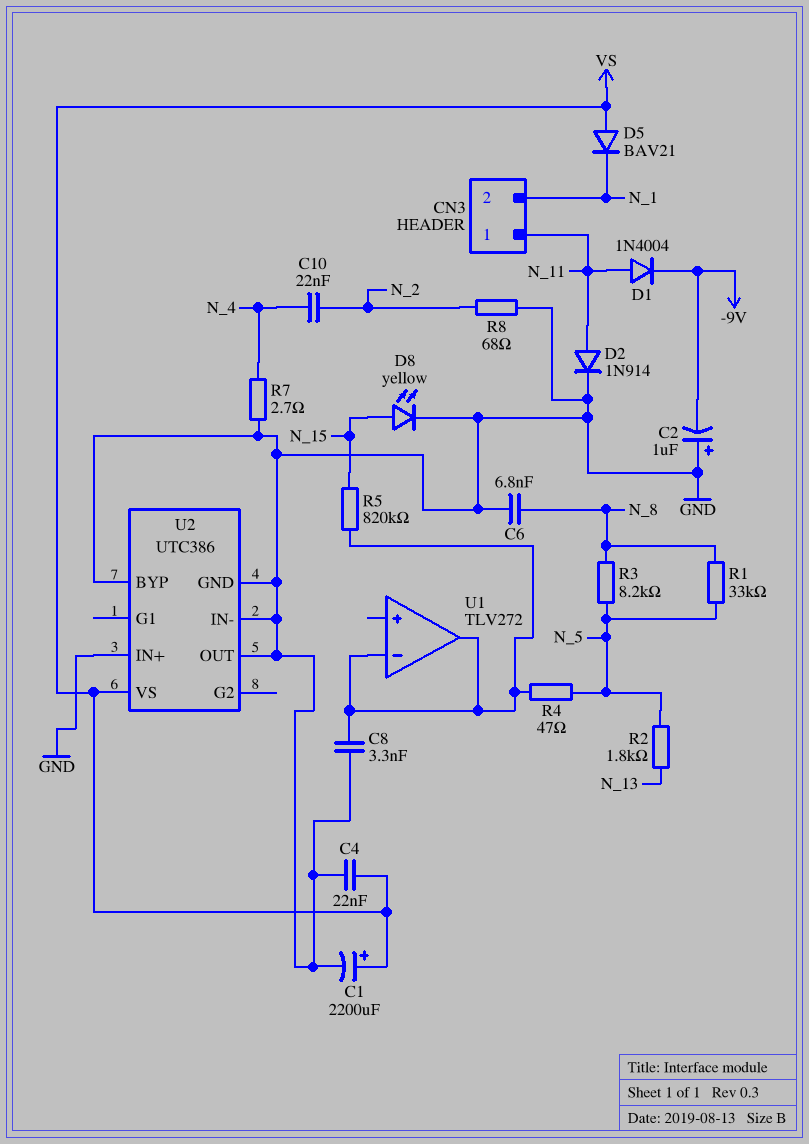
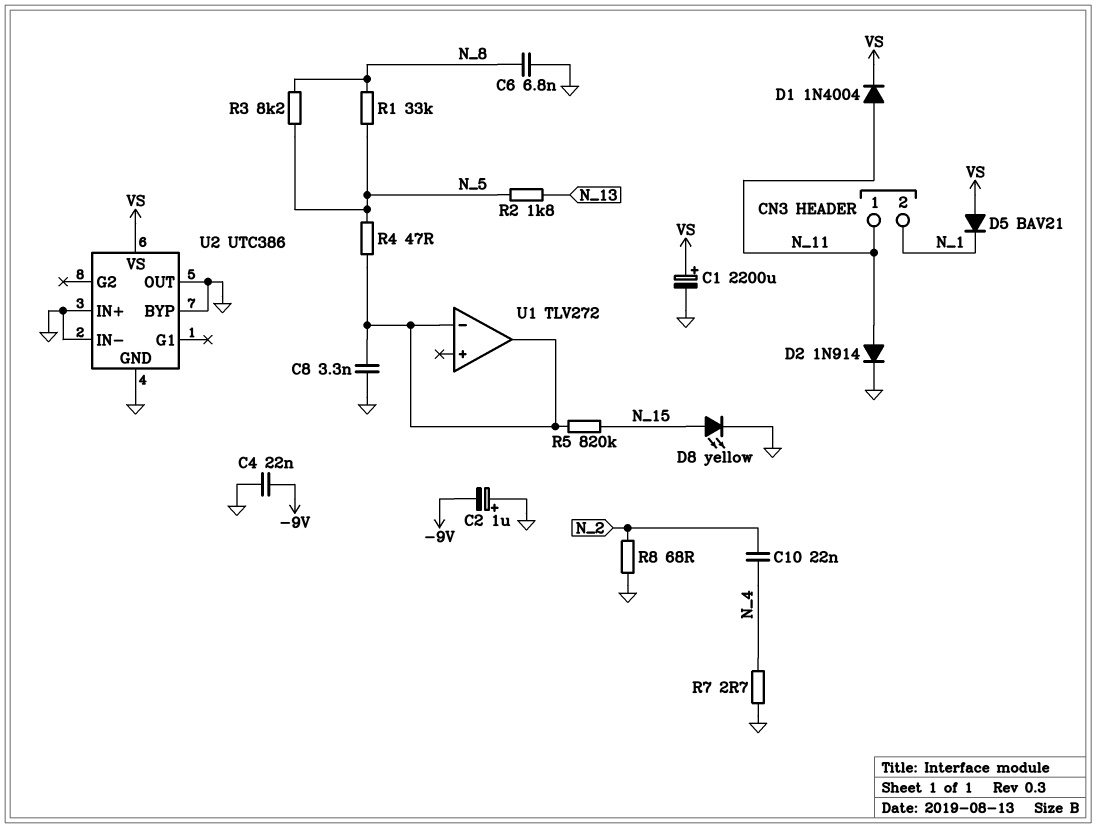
C4: 22nF (GND, VS) -> 22nF (-9V, GND)
D1: diode 1N4004 (A N_11, K -9V) -> diode 1N4004 (A N_11, K VS)

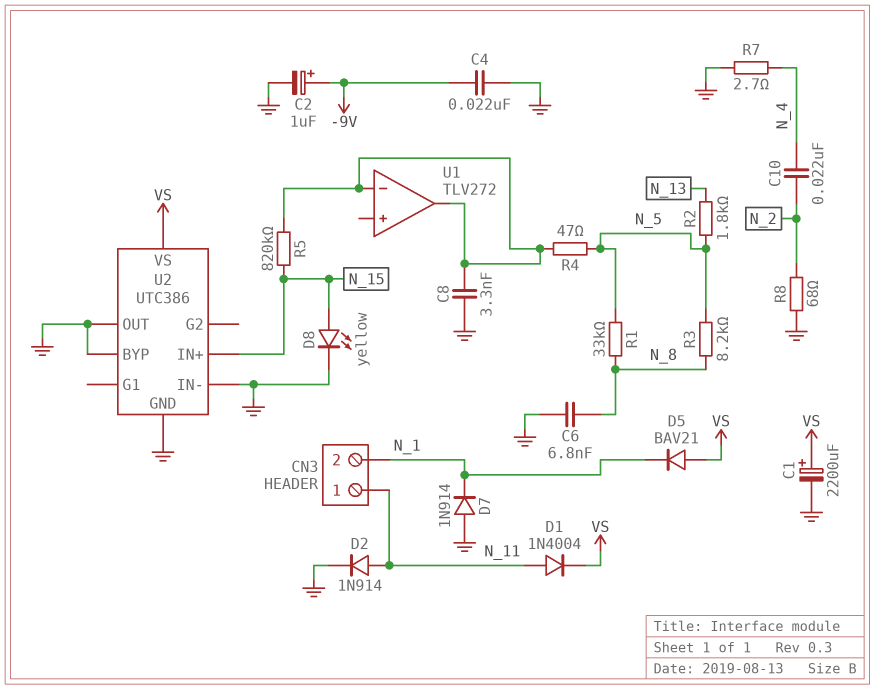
C2: 1uF (plus GND, minus -9V) -> 1uF (plus -9V, minus GND)
D7: none -> diode 1N914 (A GND, K N_1)
U2 pin IN+: GND -> N_15

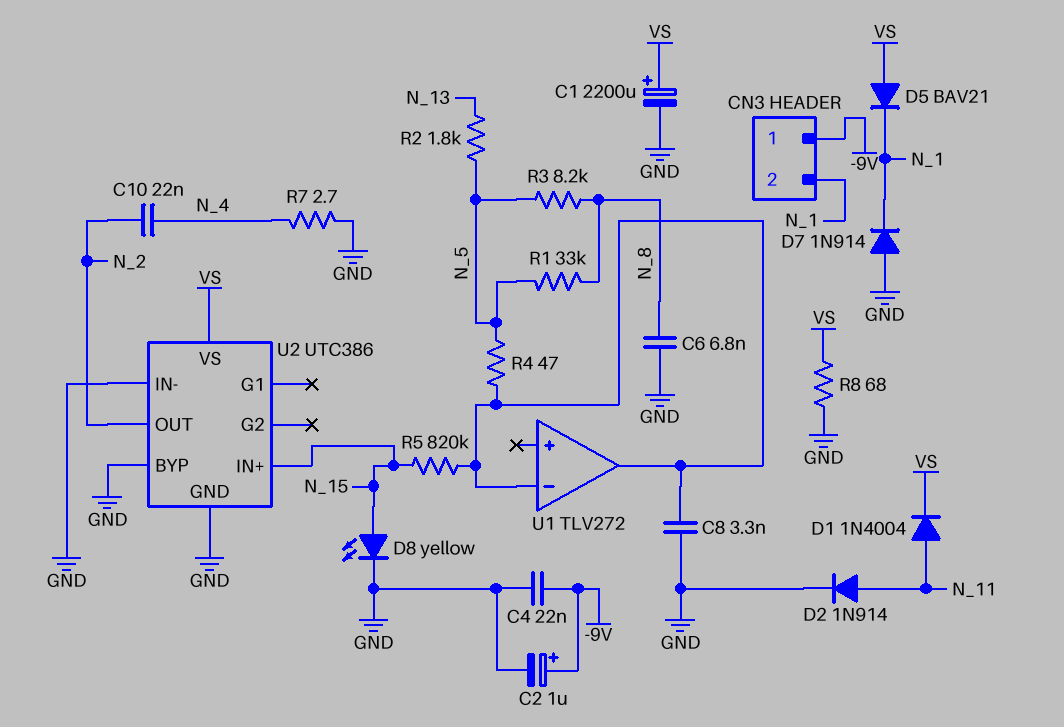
CN3 pin 1: N_11 -> -9V
R8: 68 (GND, N_2) -> 68 (GND, VS)
U2 pin OUT: GND -> N_2

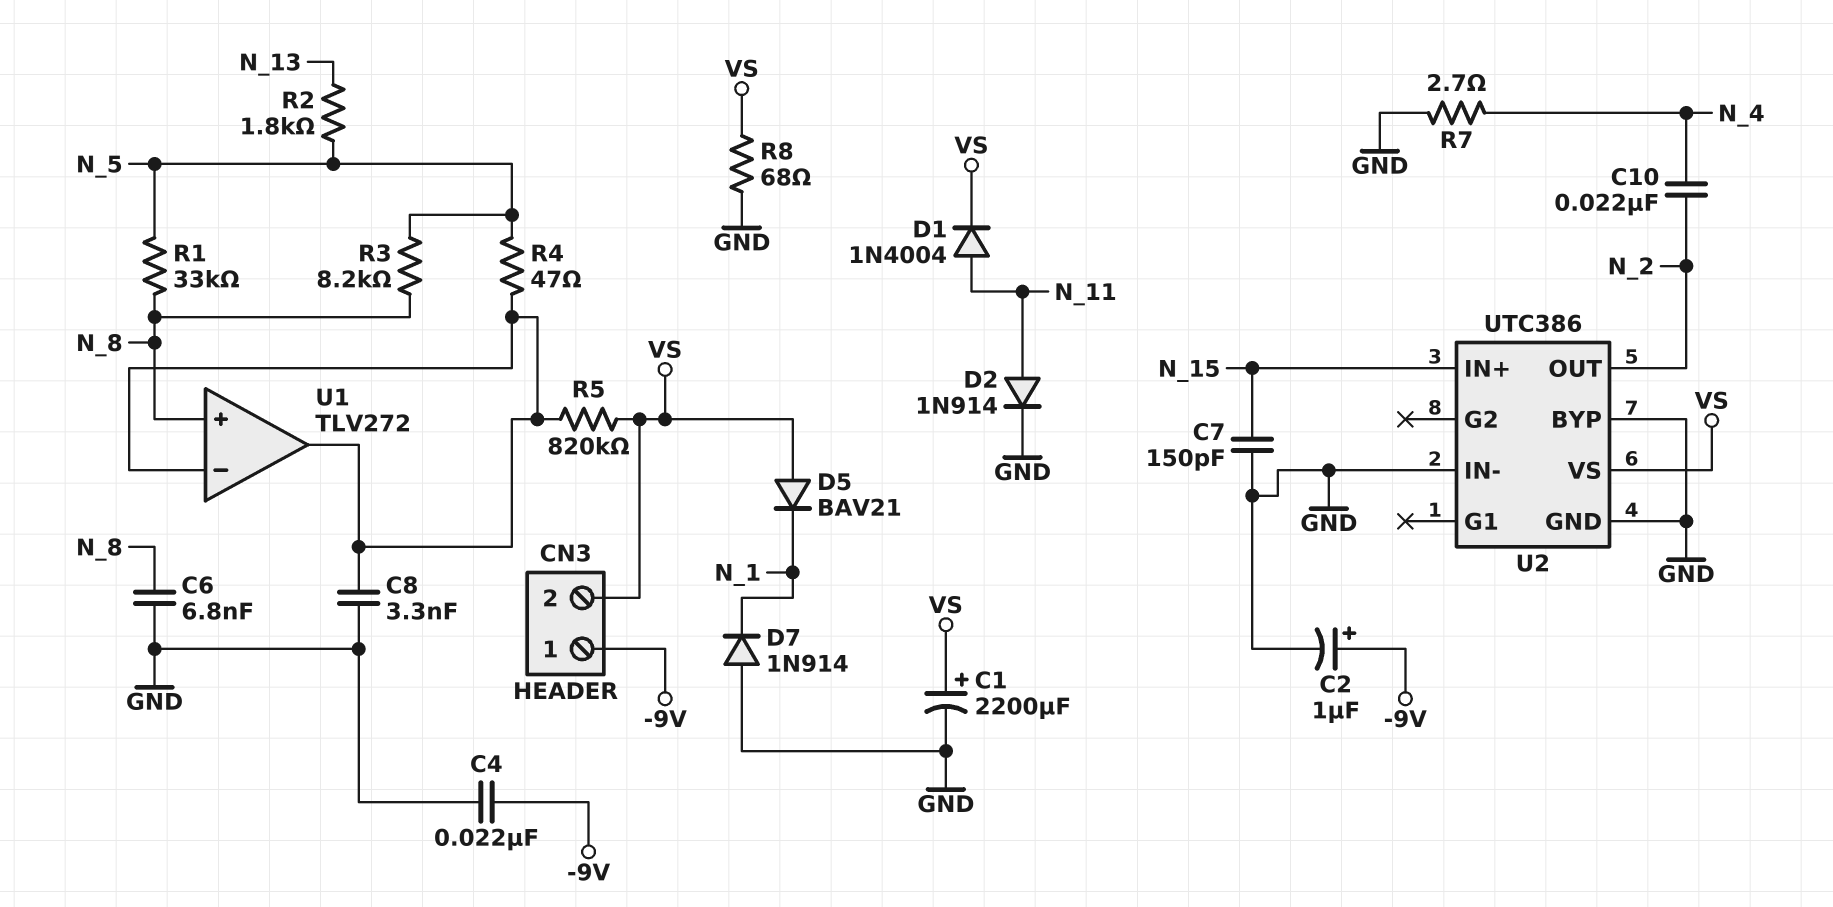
C7: none -> 150pF (GND, N_15)
CN3 pin 2: N_1 -> VS
D8: LED yellow (A N_15, K GND) -> none
R5: 820k (N_15, U1/in-) -> 820k (U1/in-, VS)
U1 pin in+: none -> N_8

